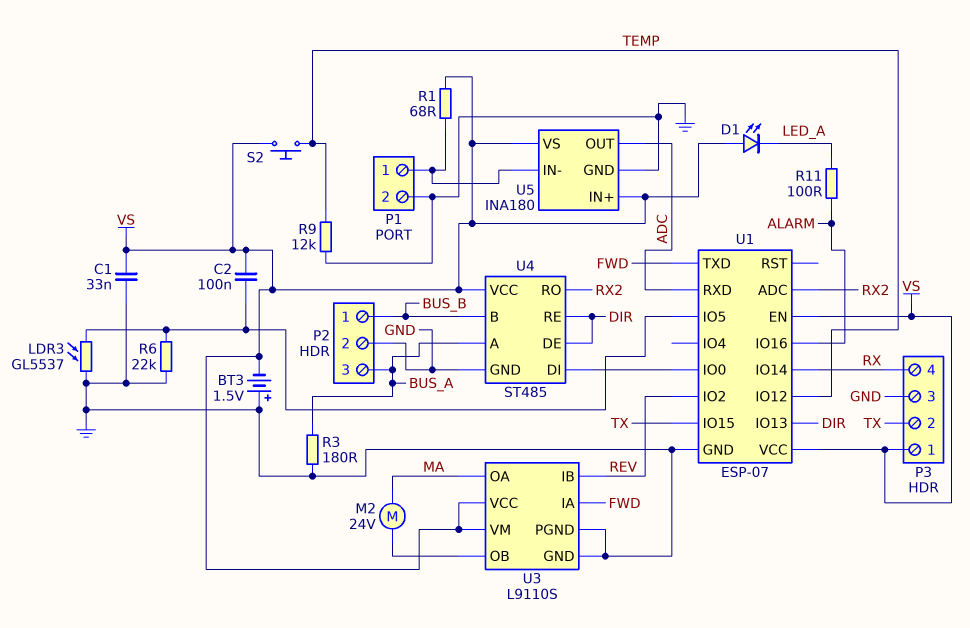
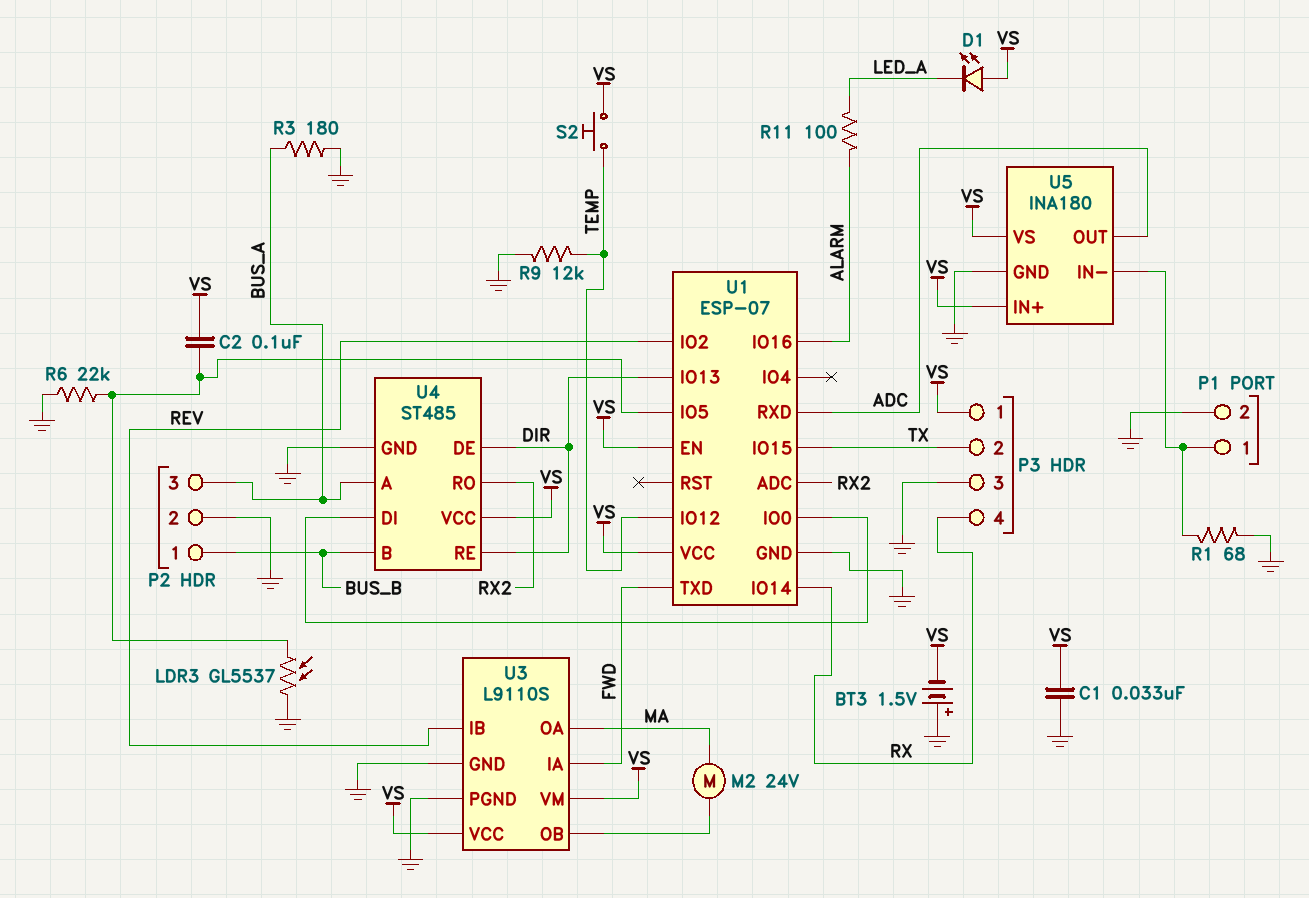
R1: 68 (P1/1, VS) -> 68 (GND, P1/1)

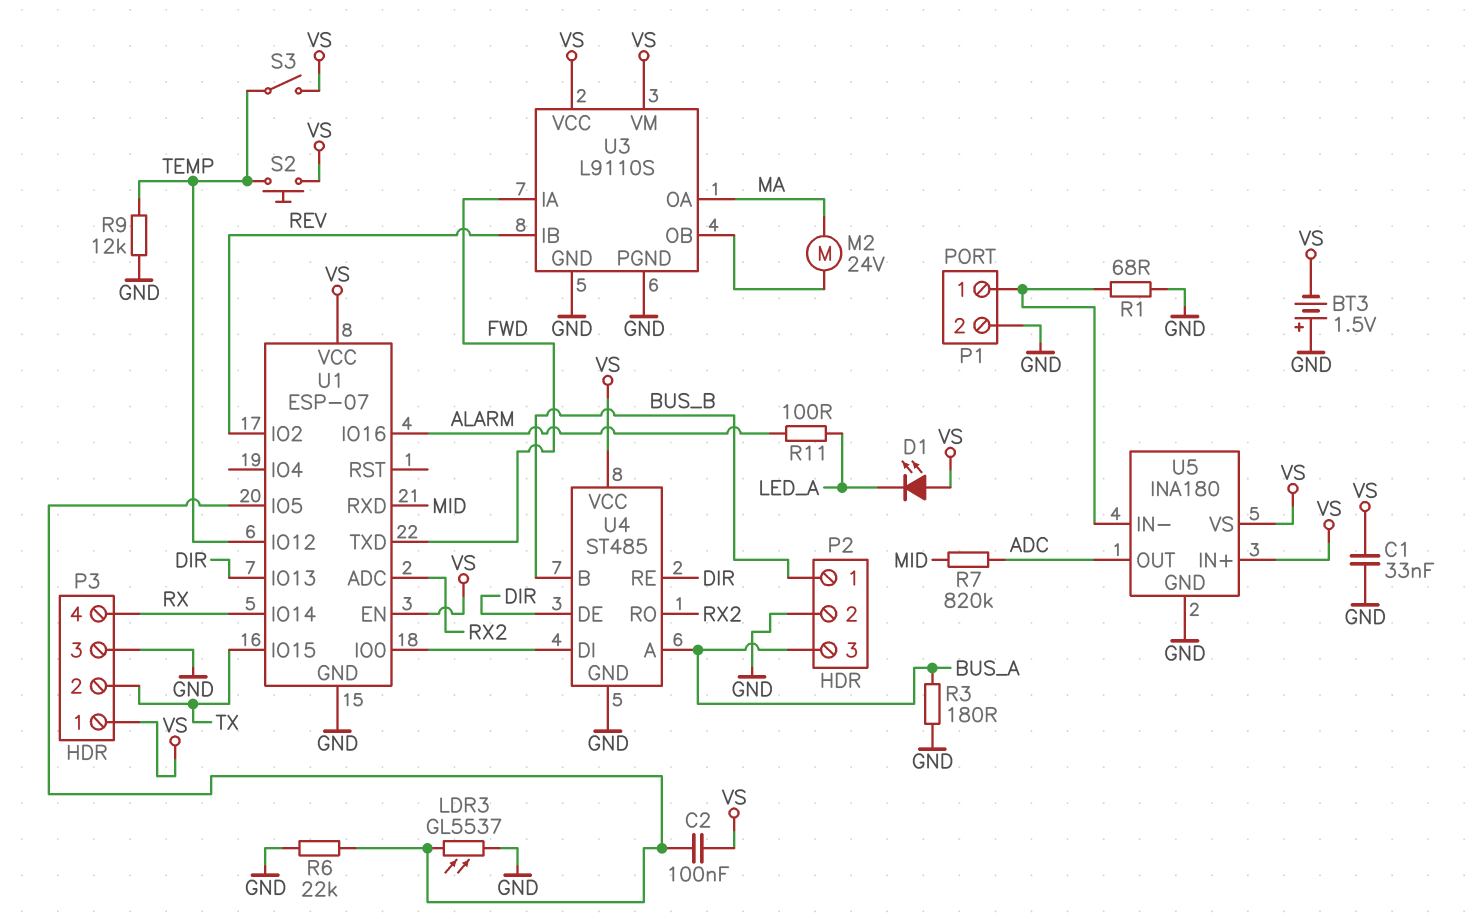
R7: none -> 820k (ADC, MID)
S3: none -> switch (TEMP, VS)
U1 pin RXD: ADC -> MID

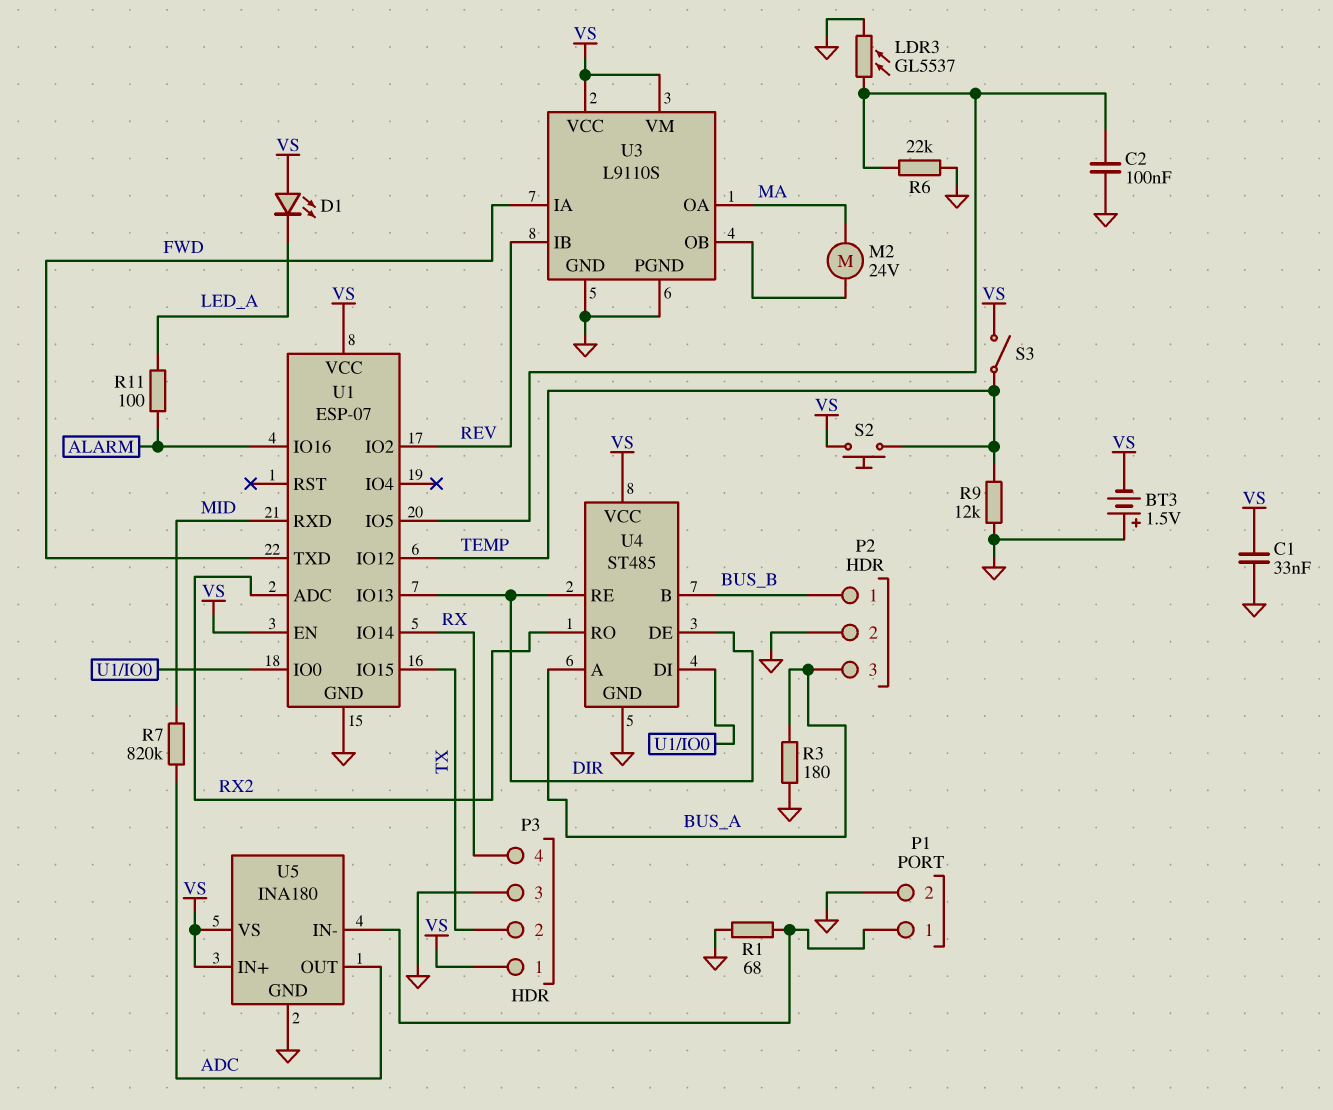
C2: 100nF (U1/IO5, VS) -> 100nF (GND, U1/IO5)

